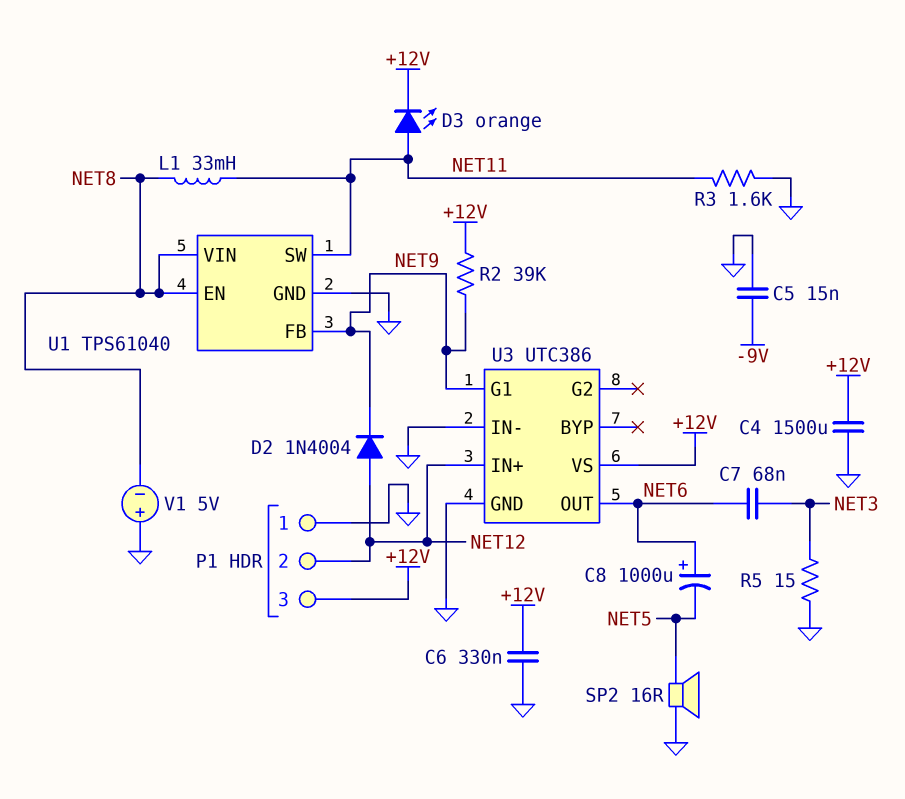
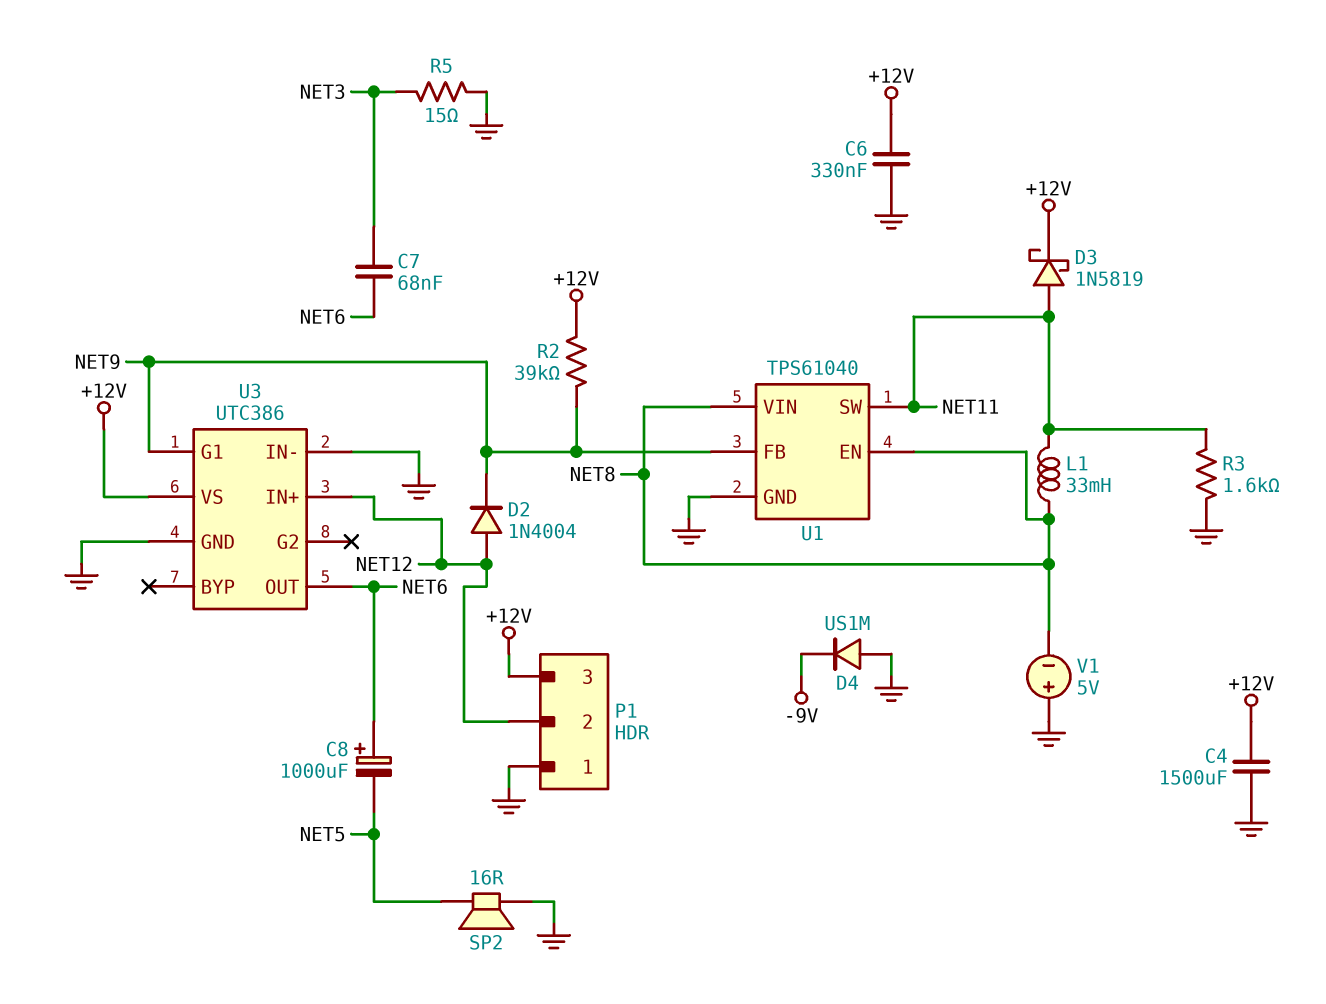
C5: 15nF (-9V, GND) -> none
D3: LED orange (A NET11, K +12V) -> schottky 1N5819 (A NET11, K +12V)
D4: none -> diode US1M (A GND, K -9V)

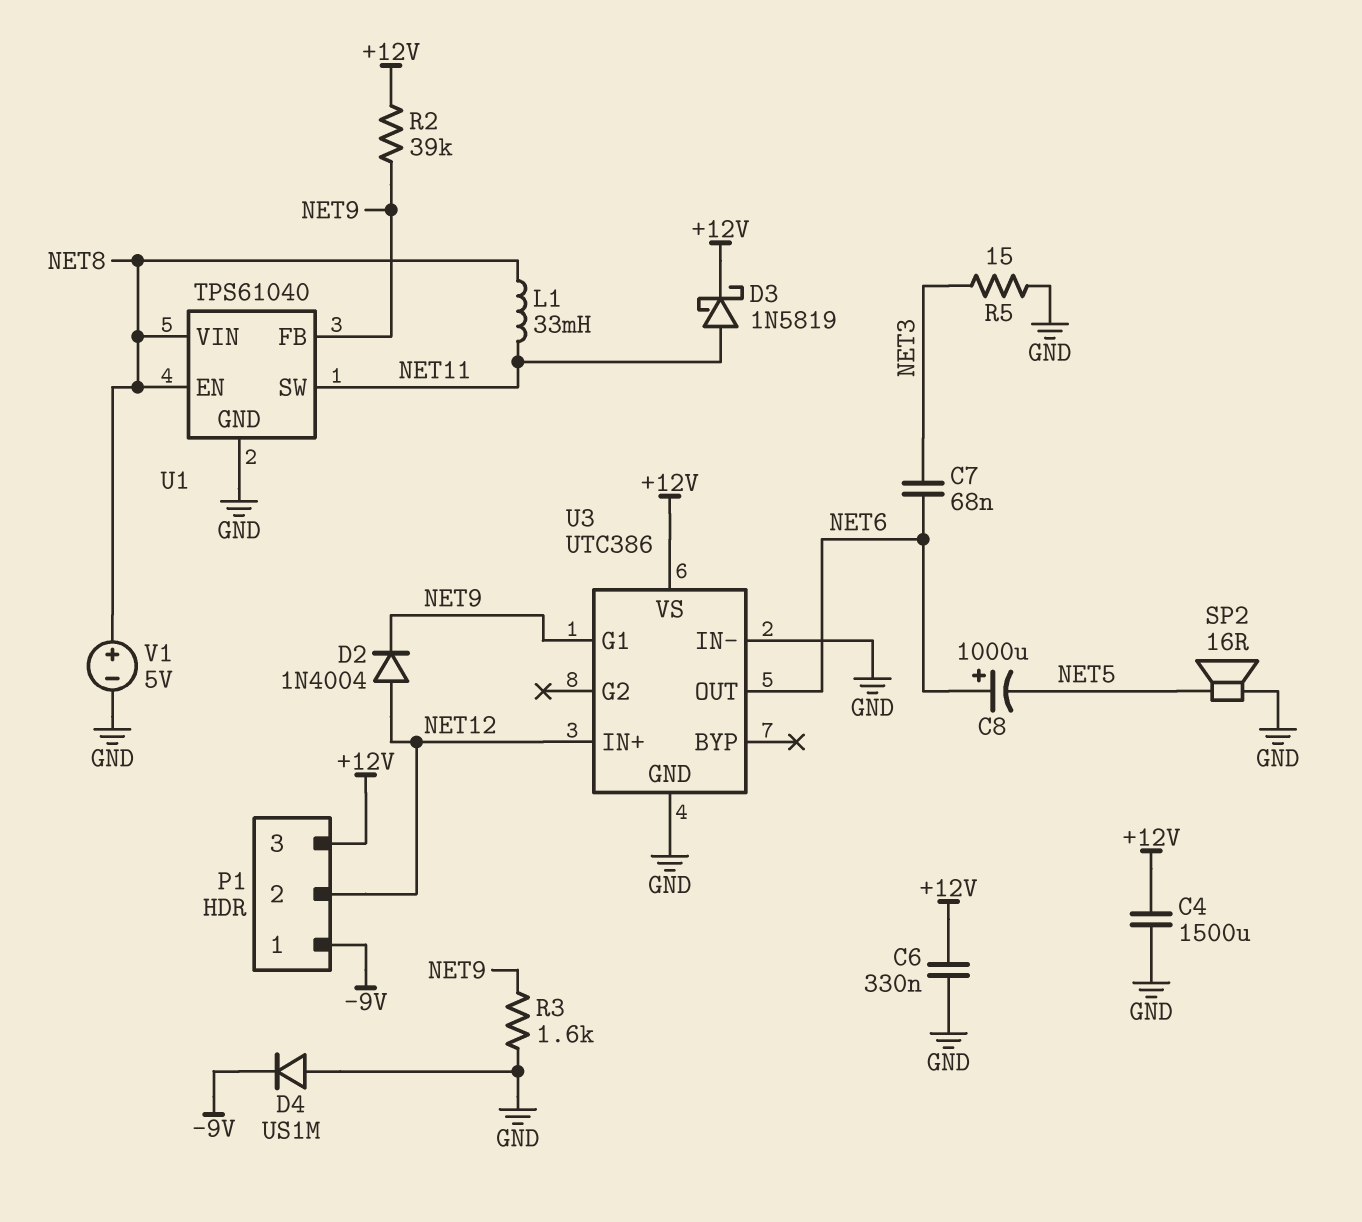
P1 pin 1: GND -> -9V
R3: 1.6k (GND, NET11) -> 1.6k (GND, NET9)
V1: 5V (plus GND, minus NET8) -> 5V (plus NET8, minus GND)

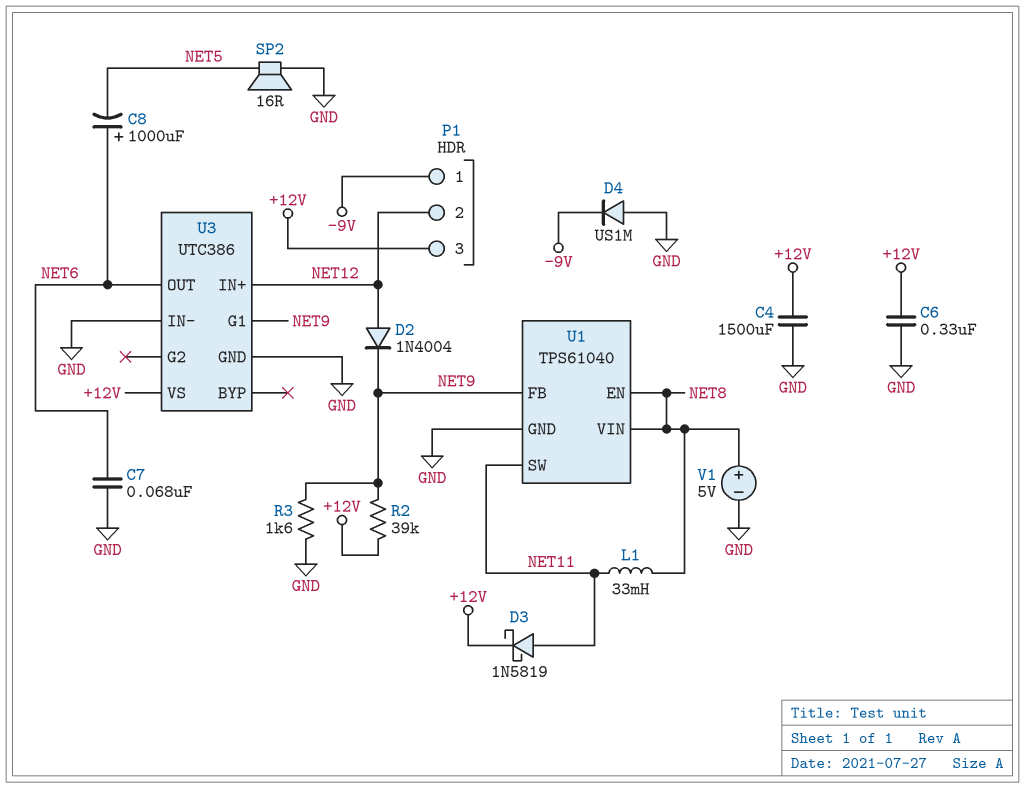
C7: 68nF (NET3, NET6) -> 68nF (GND, NET6)
R5: 15 (GND, NET3) -> none

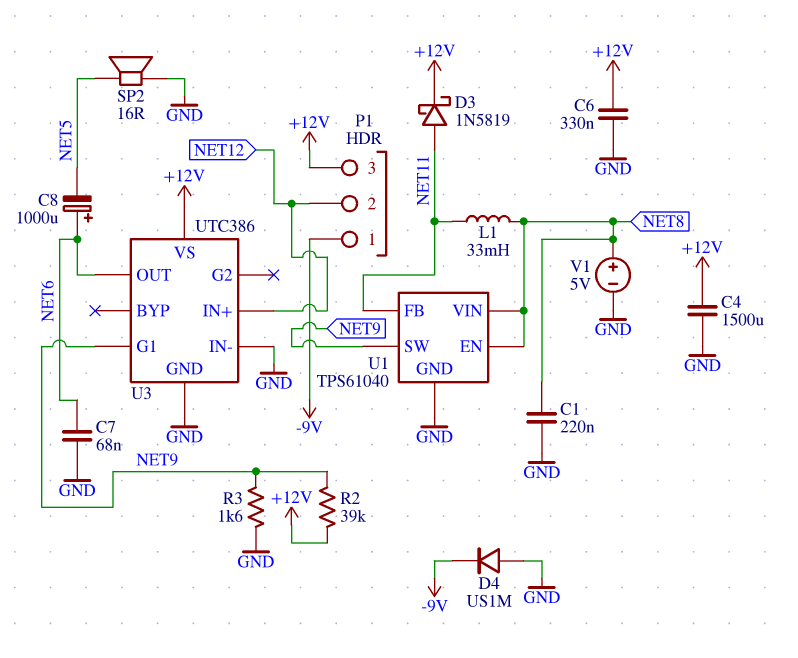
C1: none -> 220nF (GND, NET8)
D2: diode 1N4004 (A NET12, K NET9) -> none
U1 pin FB: NET9 -> NET11
U1 pin SW: NET11 -> NET9

